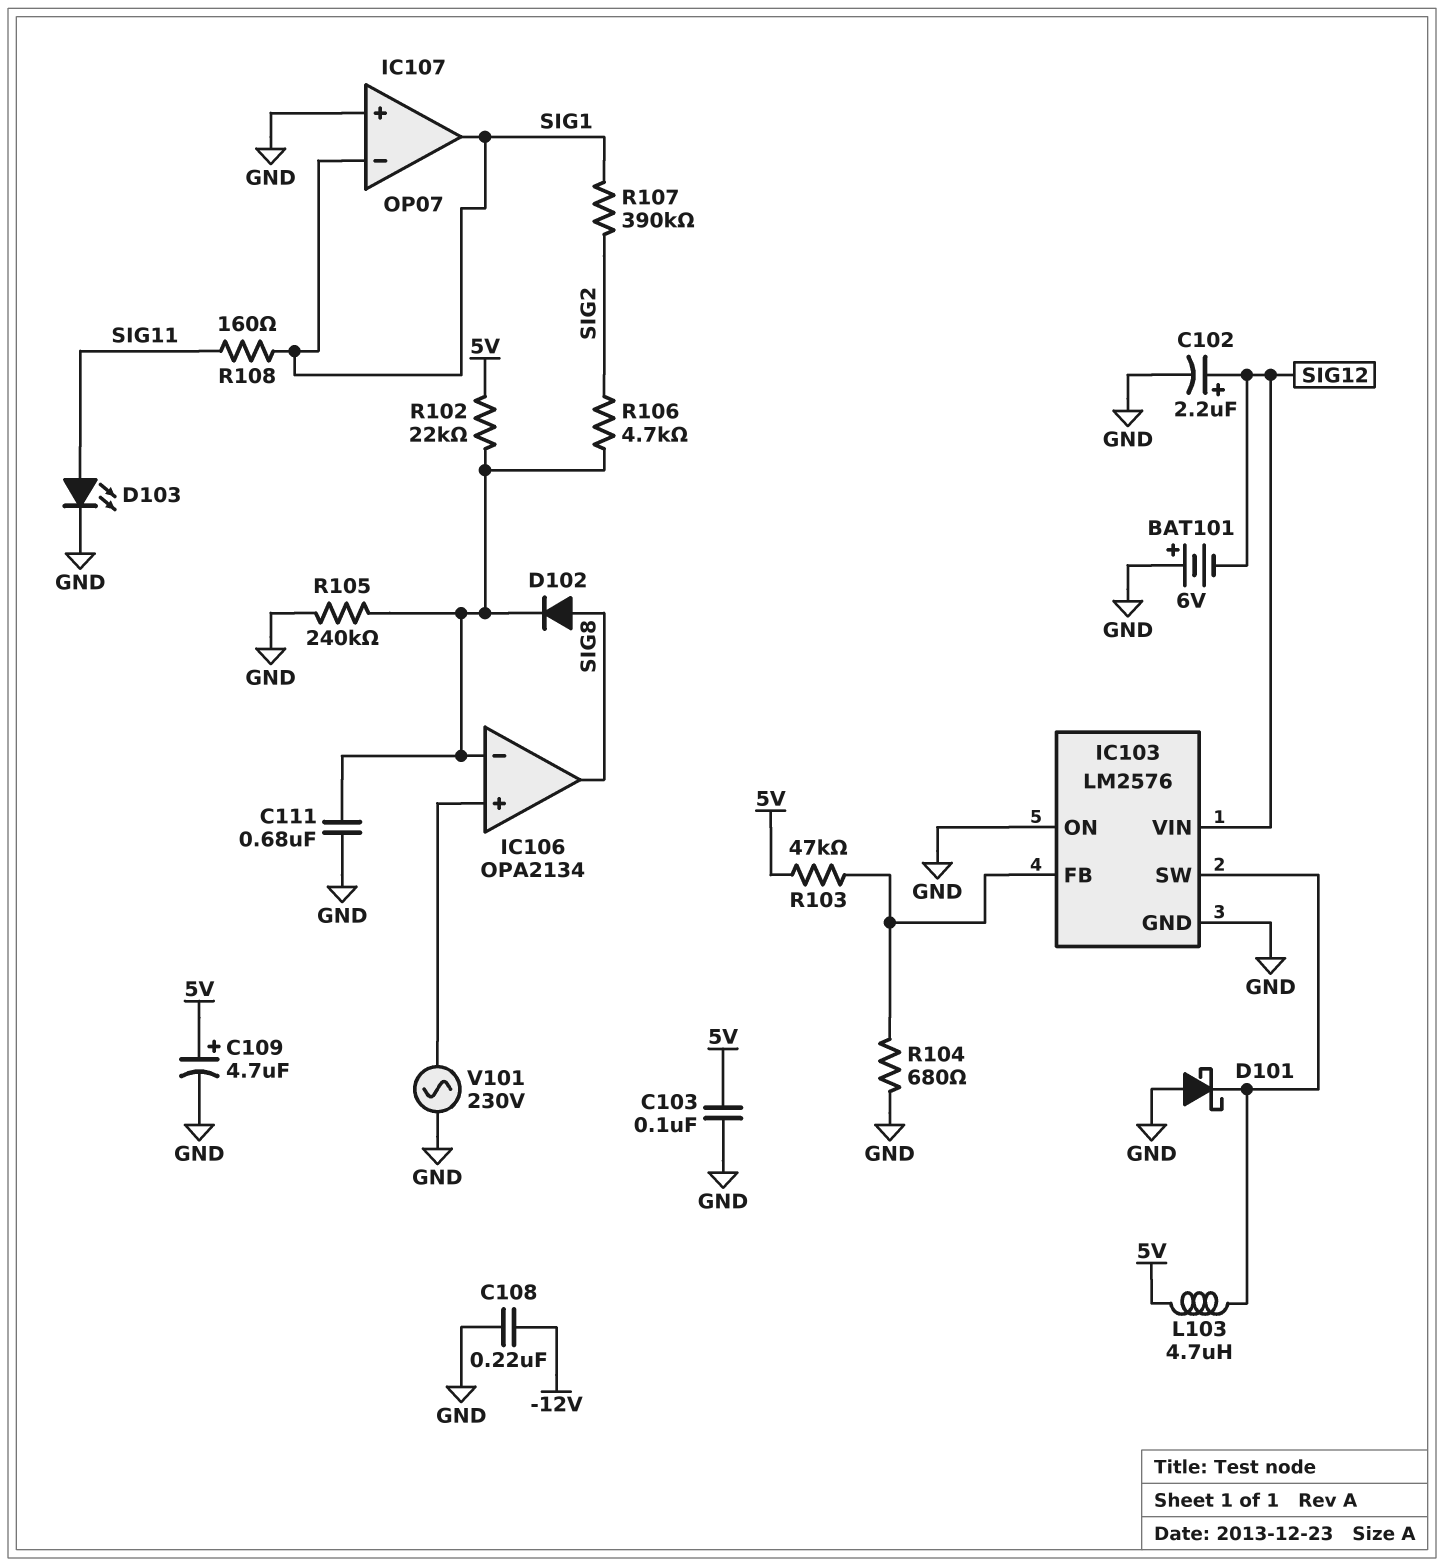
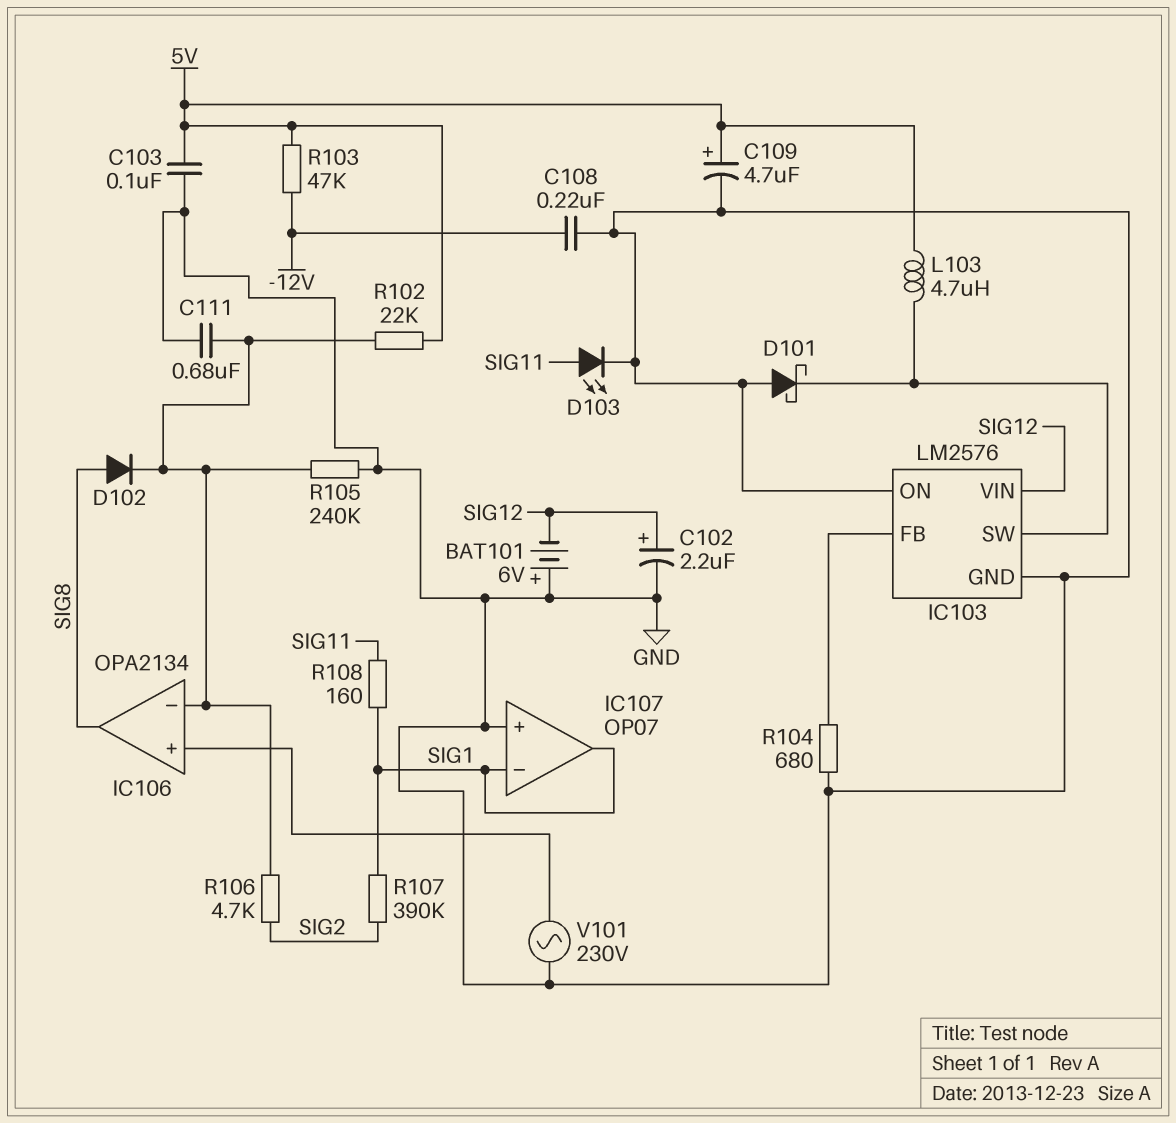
R103: 47k (5V, IC103/FB) -> 47k (-12V, 5V)

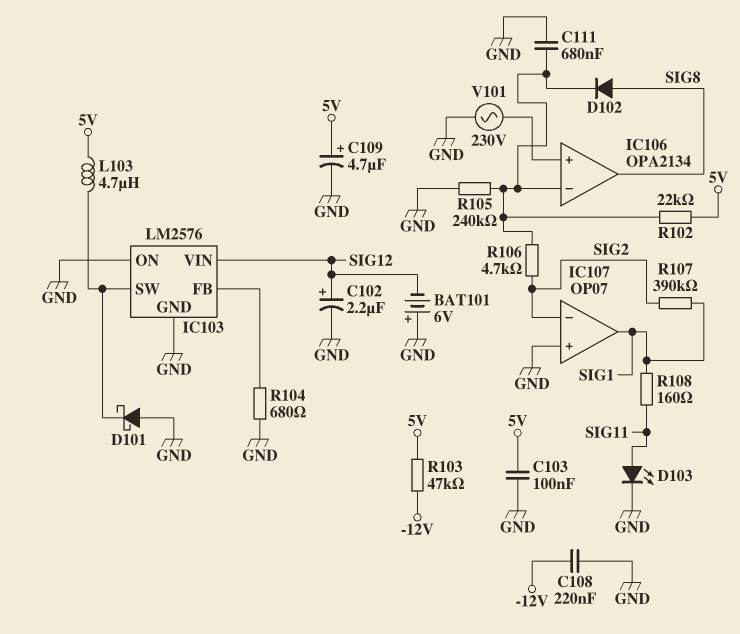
IC107 pin in-: SIG1 -> SIG2

